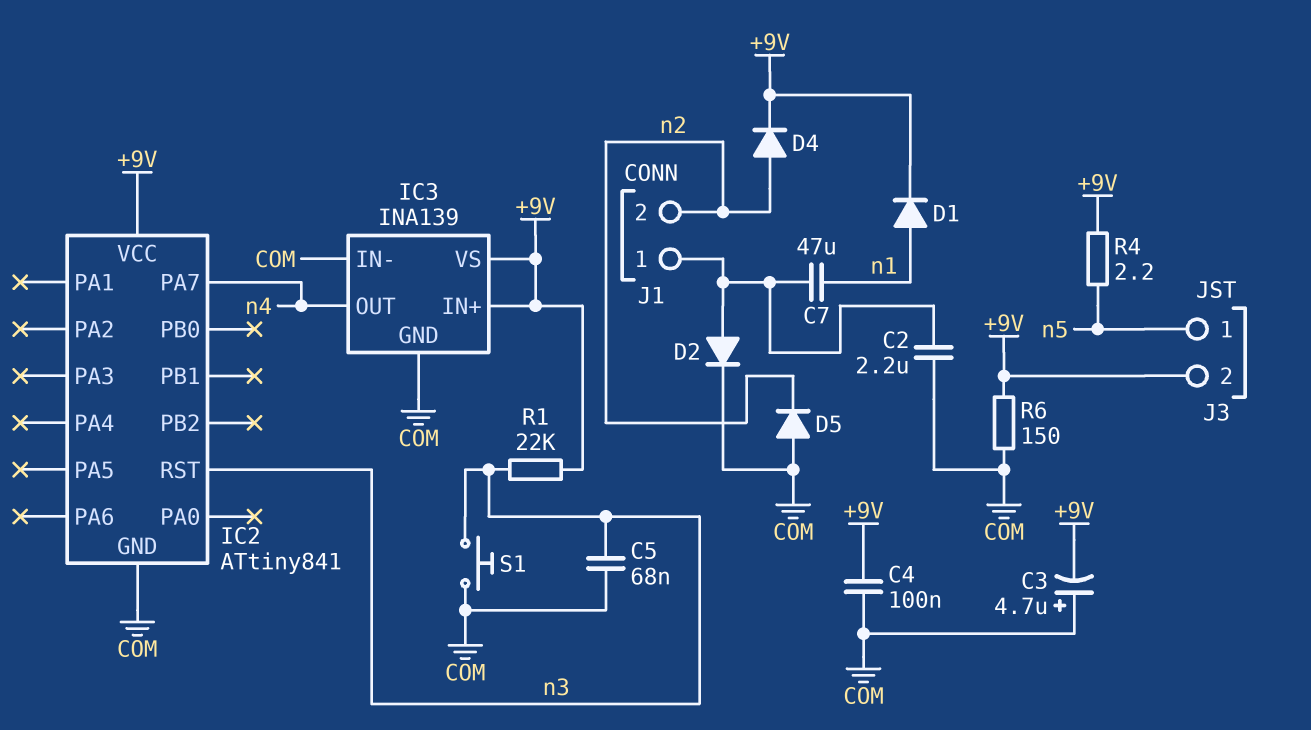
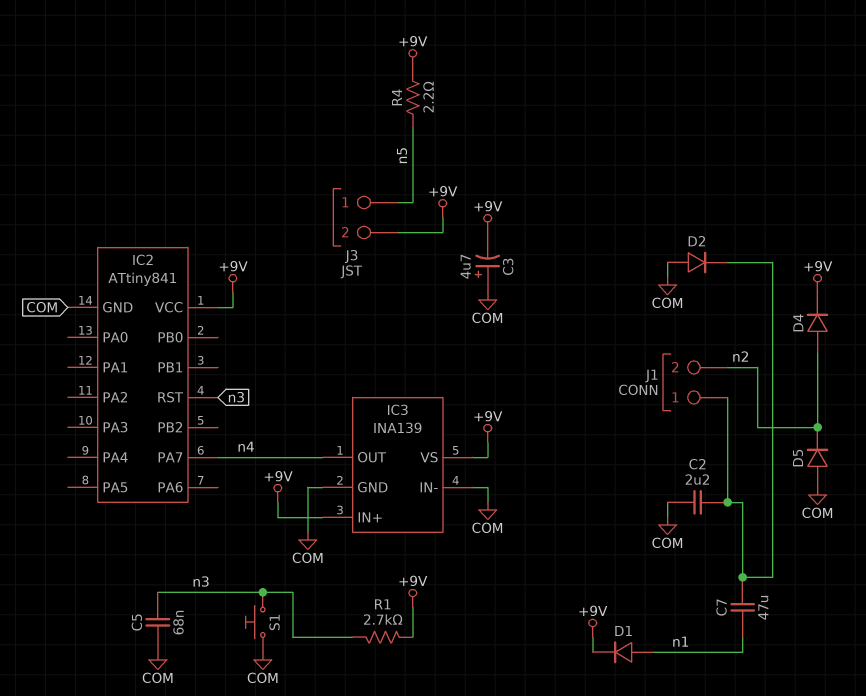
C4: 100nF (+9V, COM) -> none
D2: diode (A J1/1, K COM) -> diode (A COM, K J1/1)
R1: 22k (+9V, n3) -> 2.7k (+9V, n3)
R6: 150 (+9V, COM) -> none

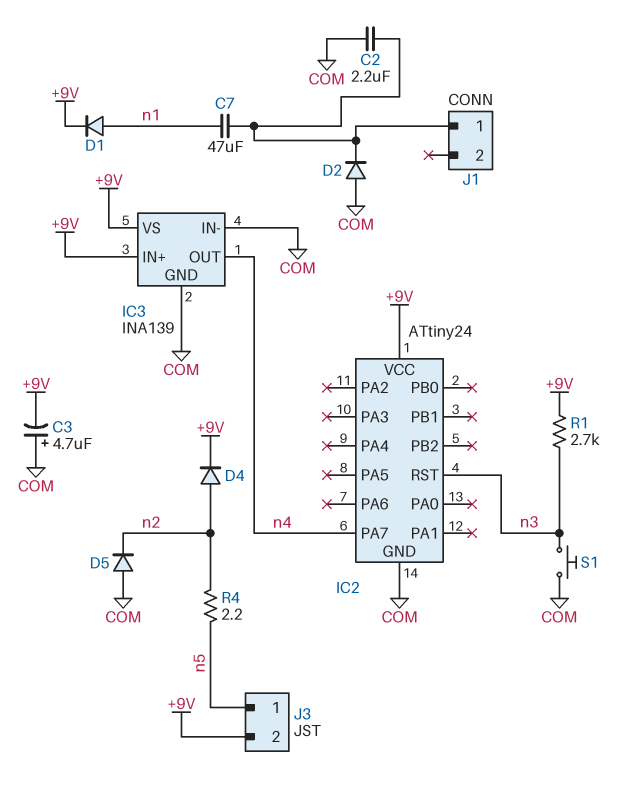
C5: 68nF (COM, n3) -> none
IC2: ATtiny841 -> ATtiny24
J1 pin 2: n2 -> none
R4: 2.2 (+9V, n5) -> 2.2 (n2, n5)

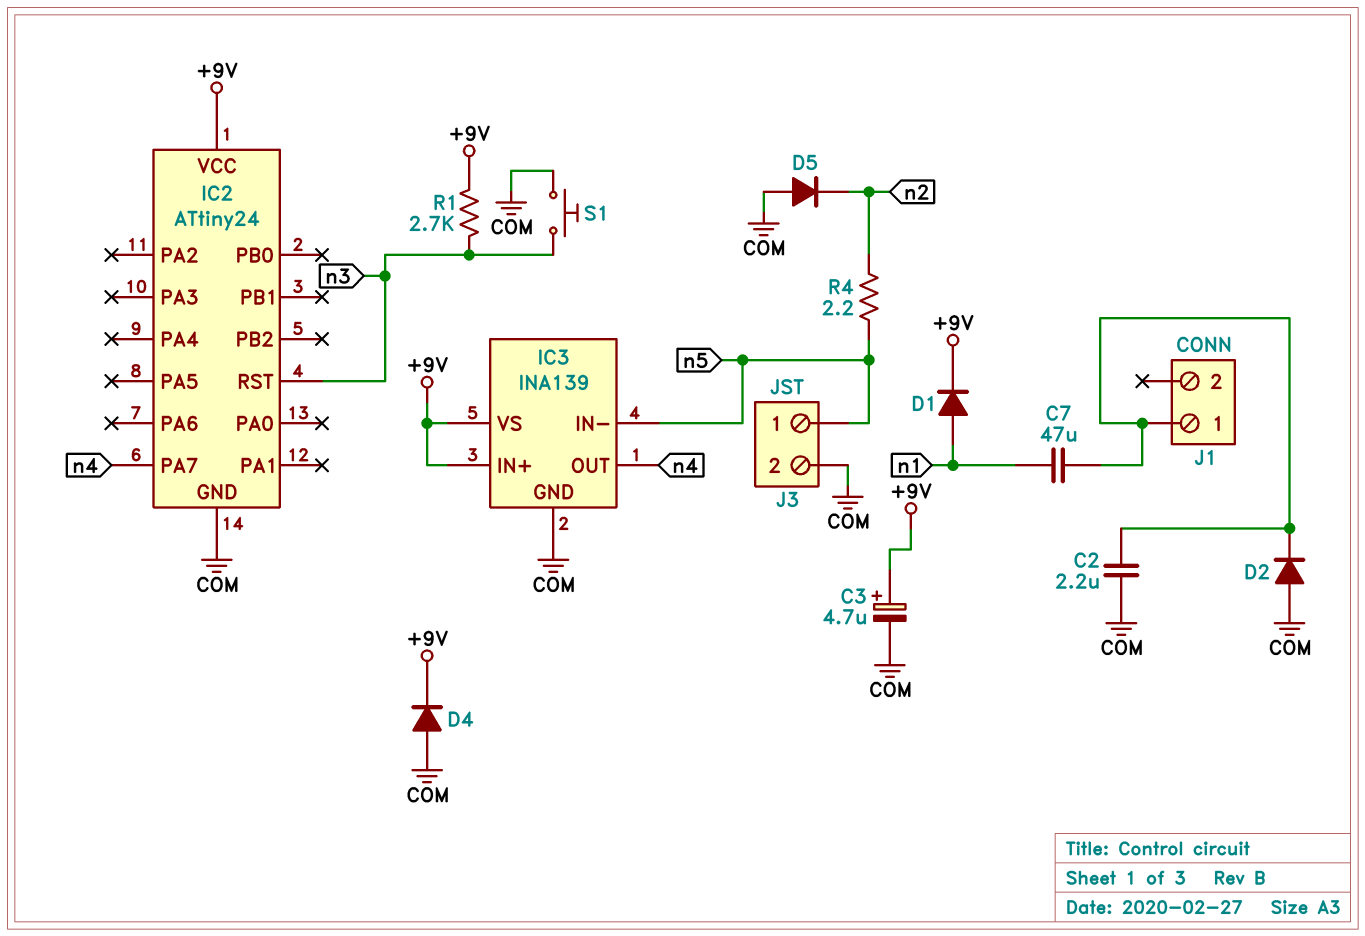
C3: 4.7uF (plus COM, minus +9V) -> 4.7uF (plus +9V, minus COM)
D4: diode (A n2, K +9V) -> diode (A COM, K +9V)
IC3 pin IN-: COM -> n5
J3 pin 2: +9V -> COM

